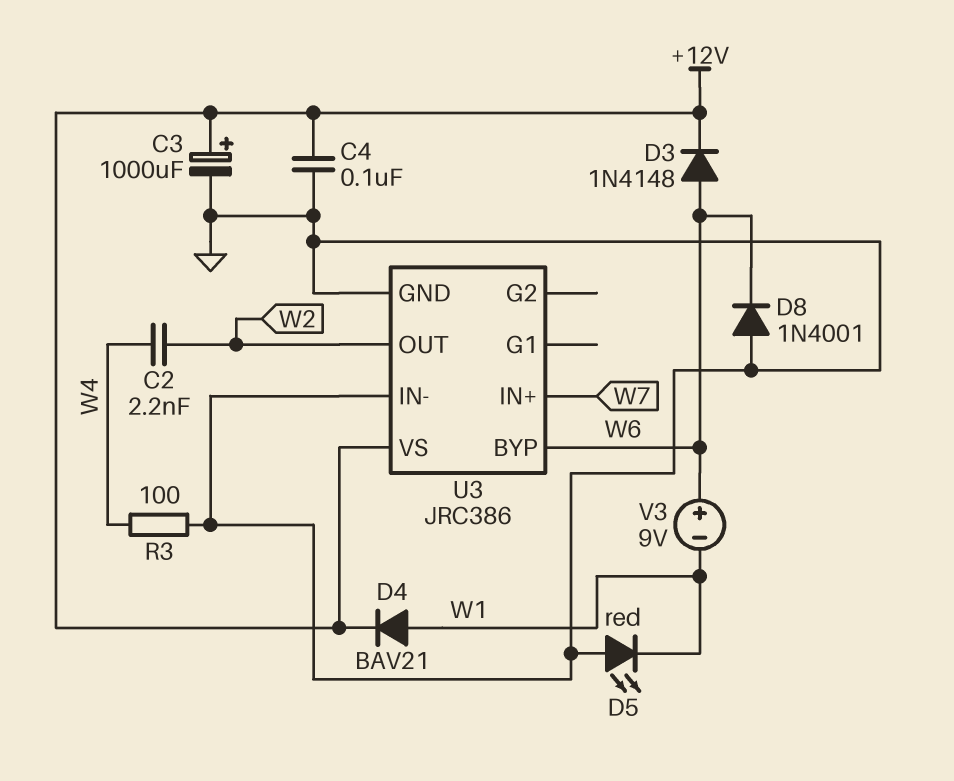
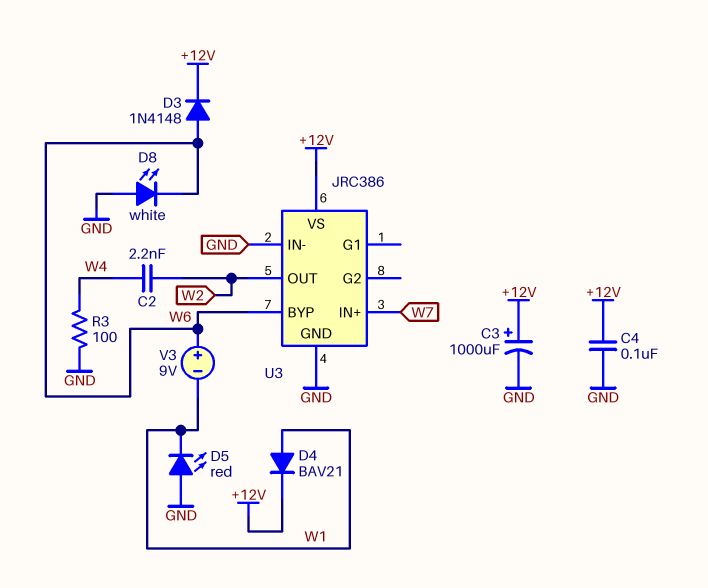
D8: diode 1N4001 (A GND, K W6) -> LED white (A GND, K W6)

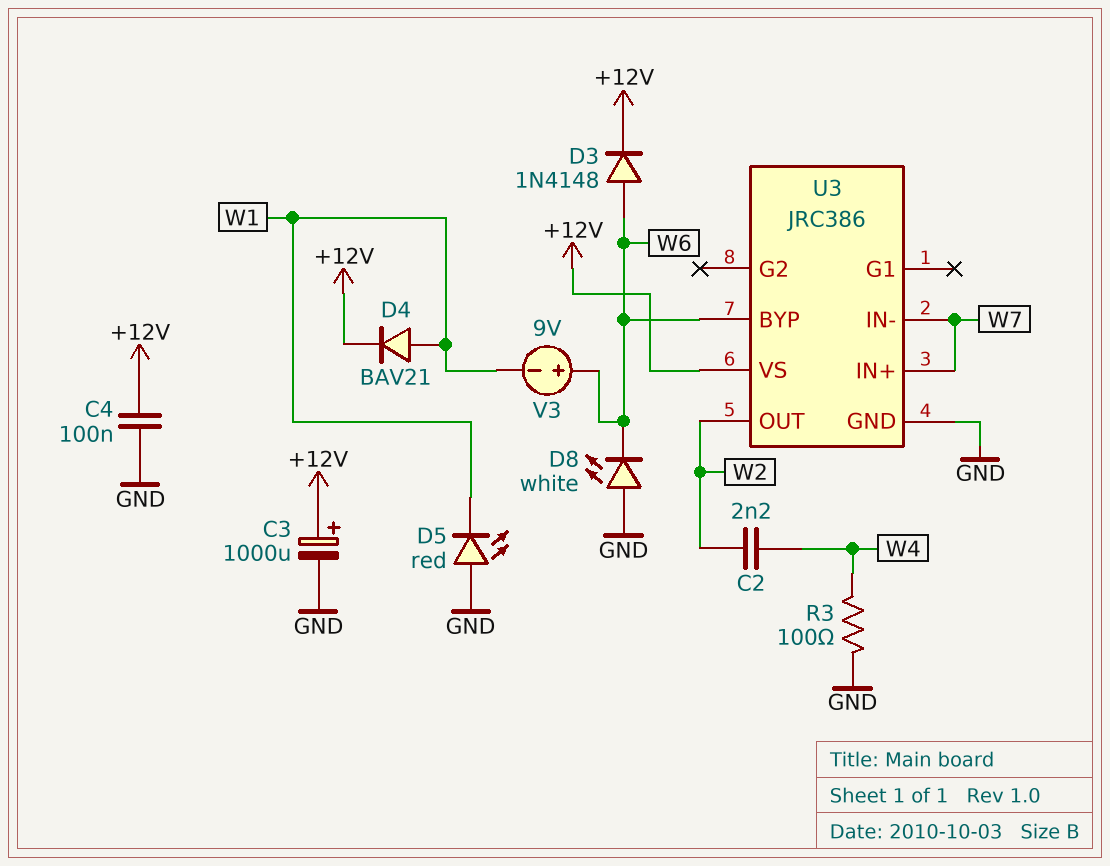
U3 pin IN-: GND -> W7

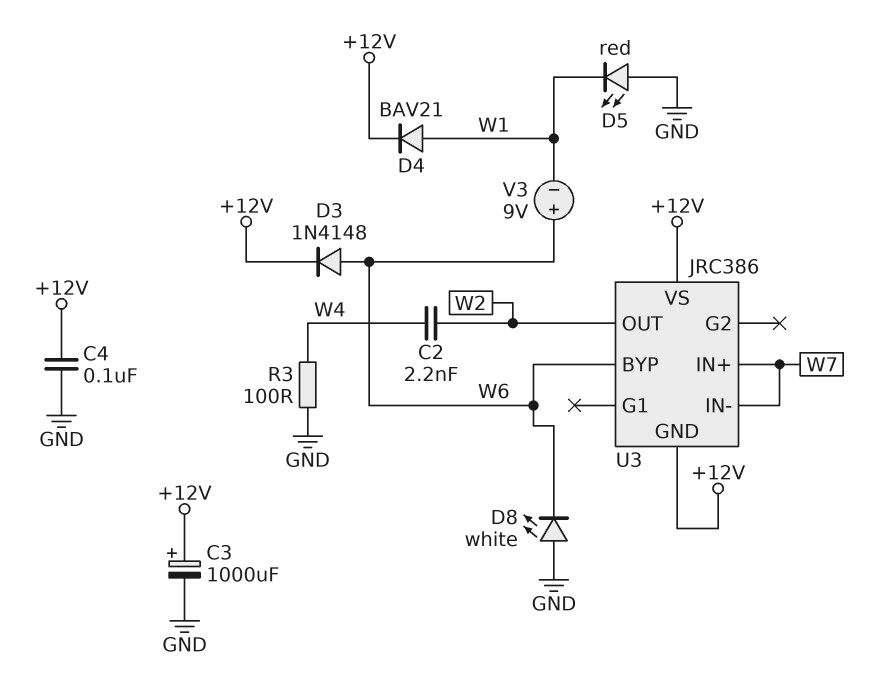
U3 pin GND: GND -> +12V

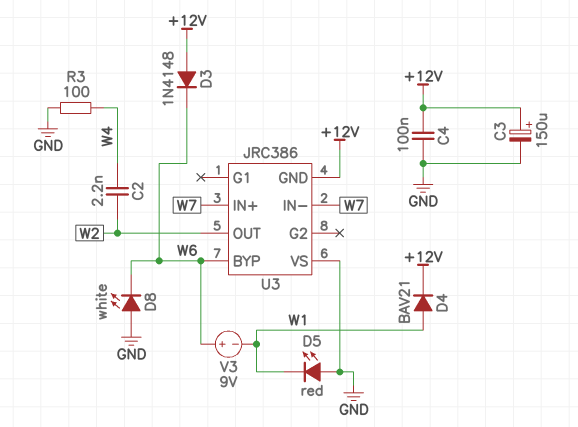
C3: 1000uF (plus +12V, minus GND) -> 150uF (plus +12V, minus GND)
D3: diode 1N4148 (A W6, K +12V) -> diode 1N4148 (A +12V, K W6)
U3 pin VS: +12V -> GND

